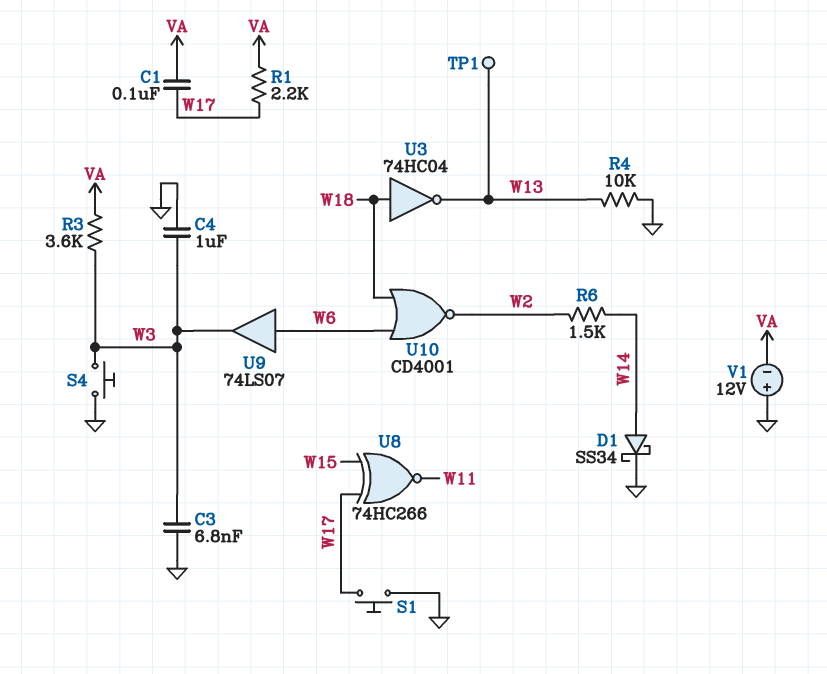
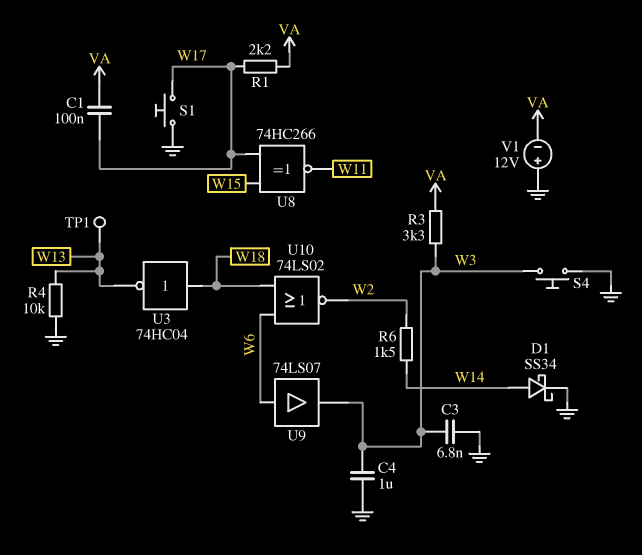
R3: 3.6k (VA, W3) -> 3.3k (VA, W3)
U10: NOR CD4001 (in W6, in W18, out W2) -> NOR 74LS02 (in W6, in W18, out W2)

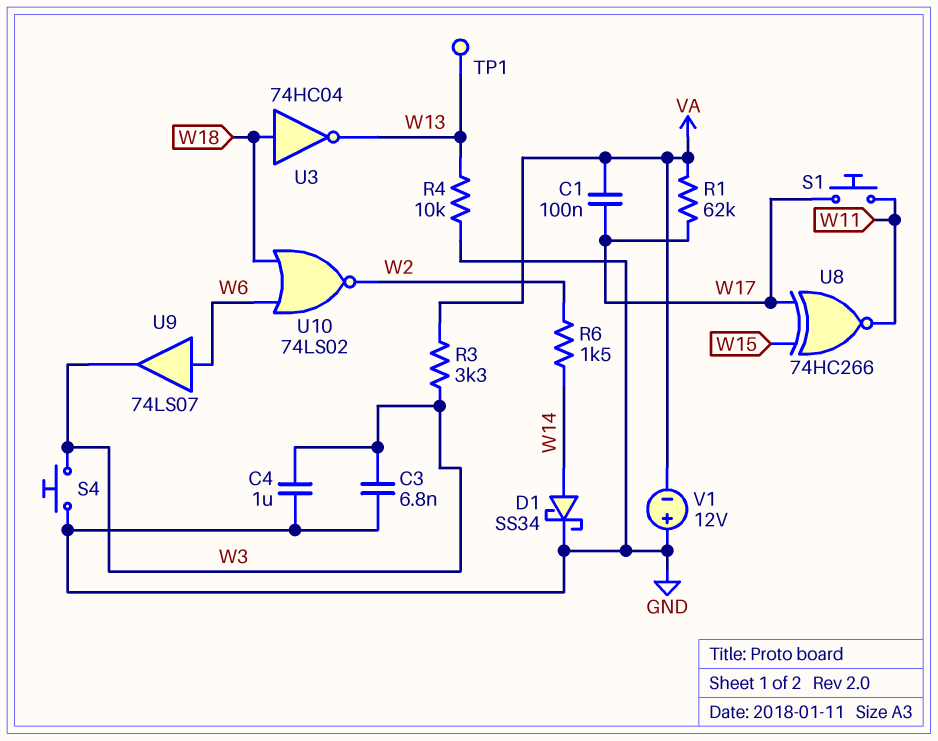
R1: 2.2k (VA, W17) -> 62k (VA, W17)
S1: button (GND, W17) -> button (W11, W17)

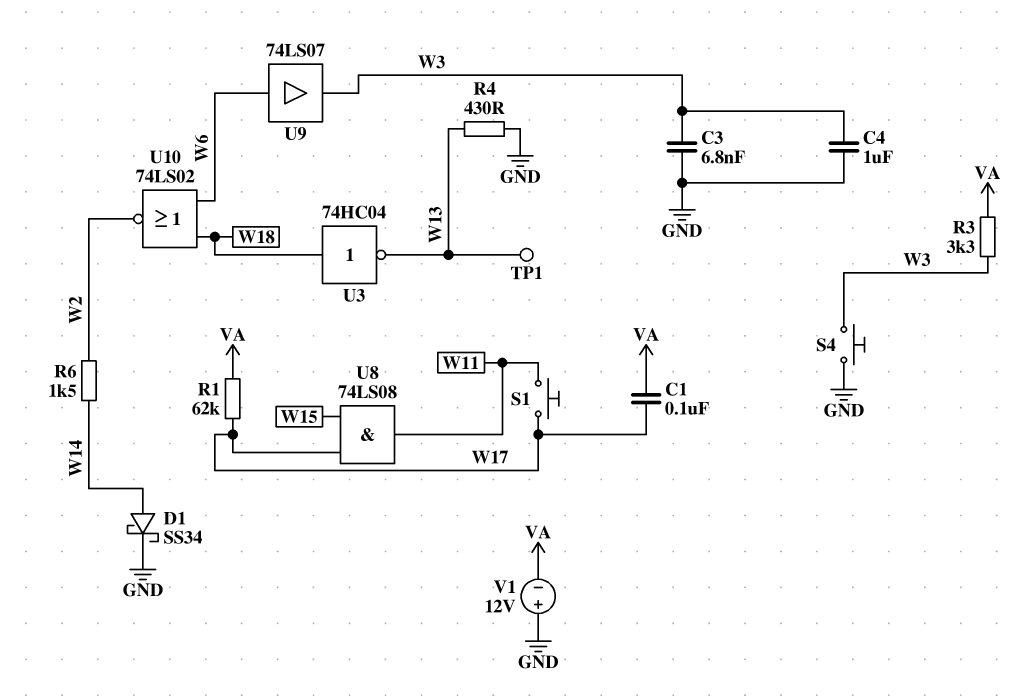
R4: 10k (GND, W13) -> 430 (GND, W13)
U8: XNOR 74HC266 (in W15, in W17, out W11) -> AND 74LS08 (in W15, in W17, out W11)

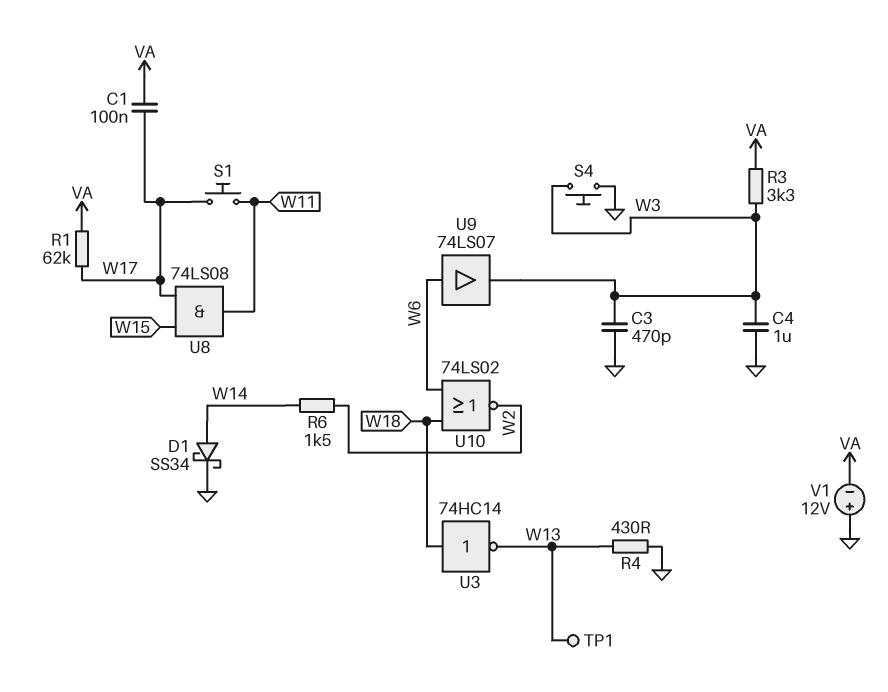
C3: 6.8nF (GND, W3) -> 470pF (GND, W3)
U3: NOT 74HC04 (in W18, out W13) -> NOT 74HC14 (in W18, out W13)

